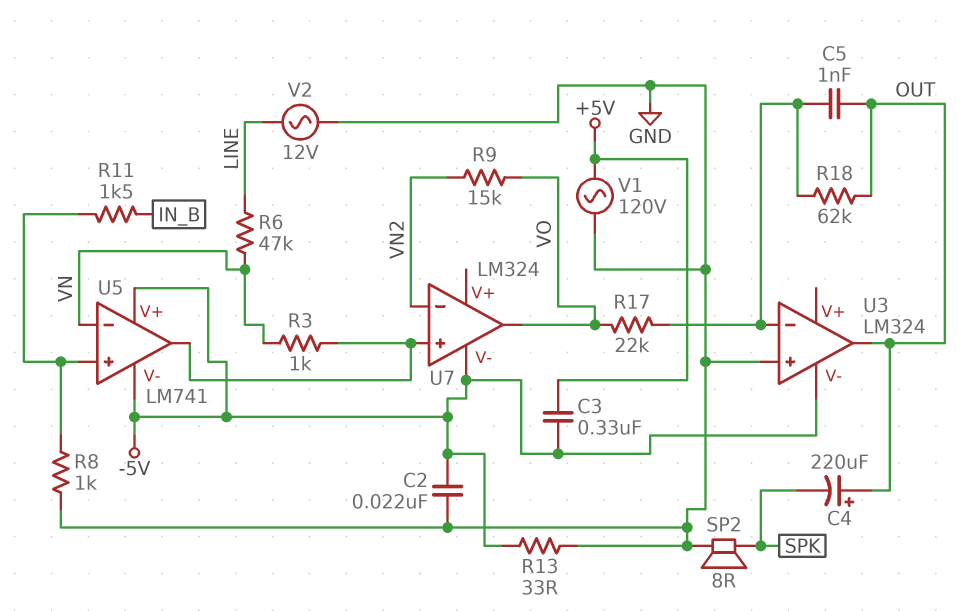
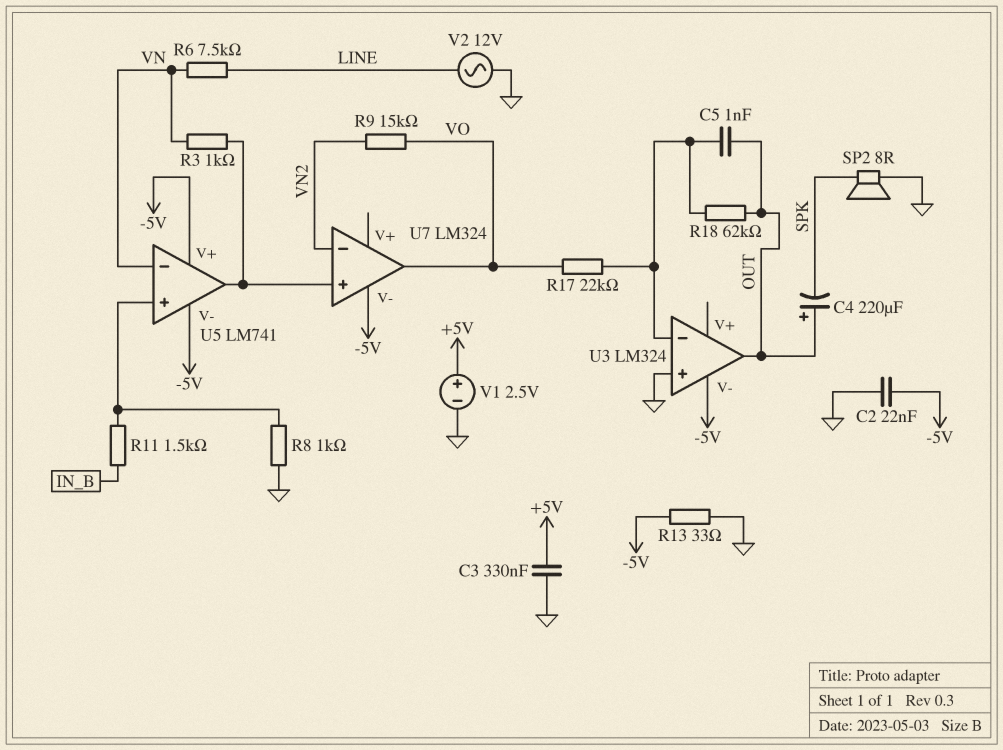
C3: 330nF (+5V, -5V) -> 330nF (+5V, GND)
R6: 47k (LINE, VN) -> 7.5k (LINE, VN)
V1: AC 120V (+5V, GND) -> 2.5V (plus +5V, minus GND)

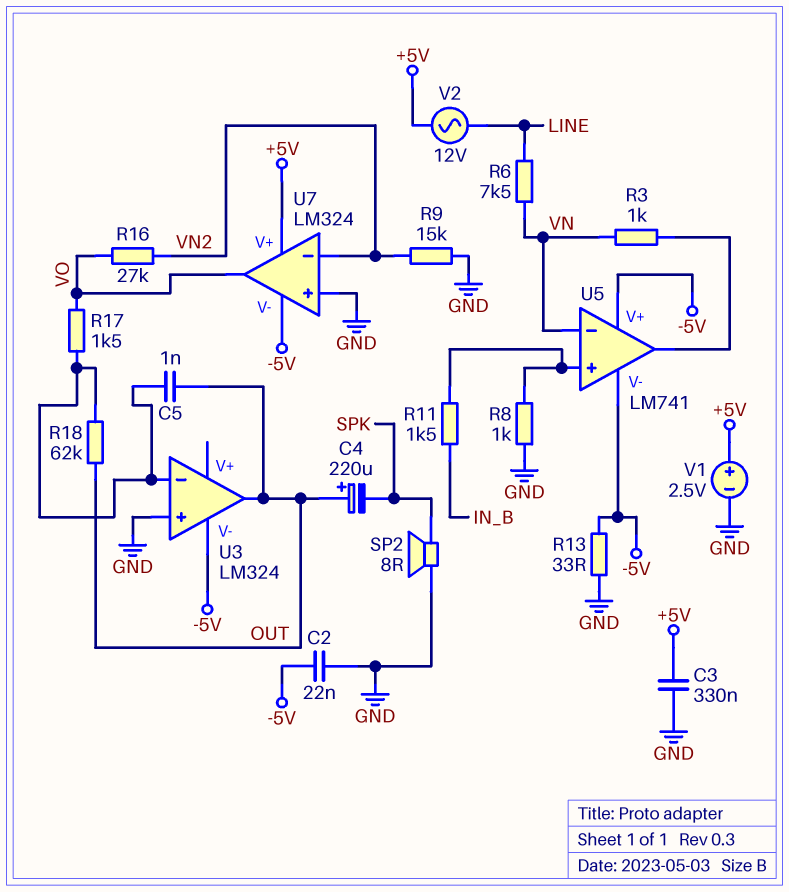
R9: 15k (VN2, VO) -> 15k (GND, VN2)
R16: none -> 27k (VN2, VO)
R17: 22k (U3/in-, VO) -> 1.5k (U3/in-, VO)
U7 pin V+: none -> +5V
U7 pin in+: U5/out -> GND
V2: AC 12V (GND, LINE) -> AC 12V (+5V, LINE)

